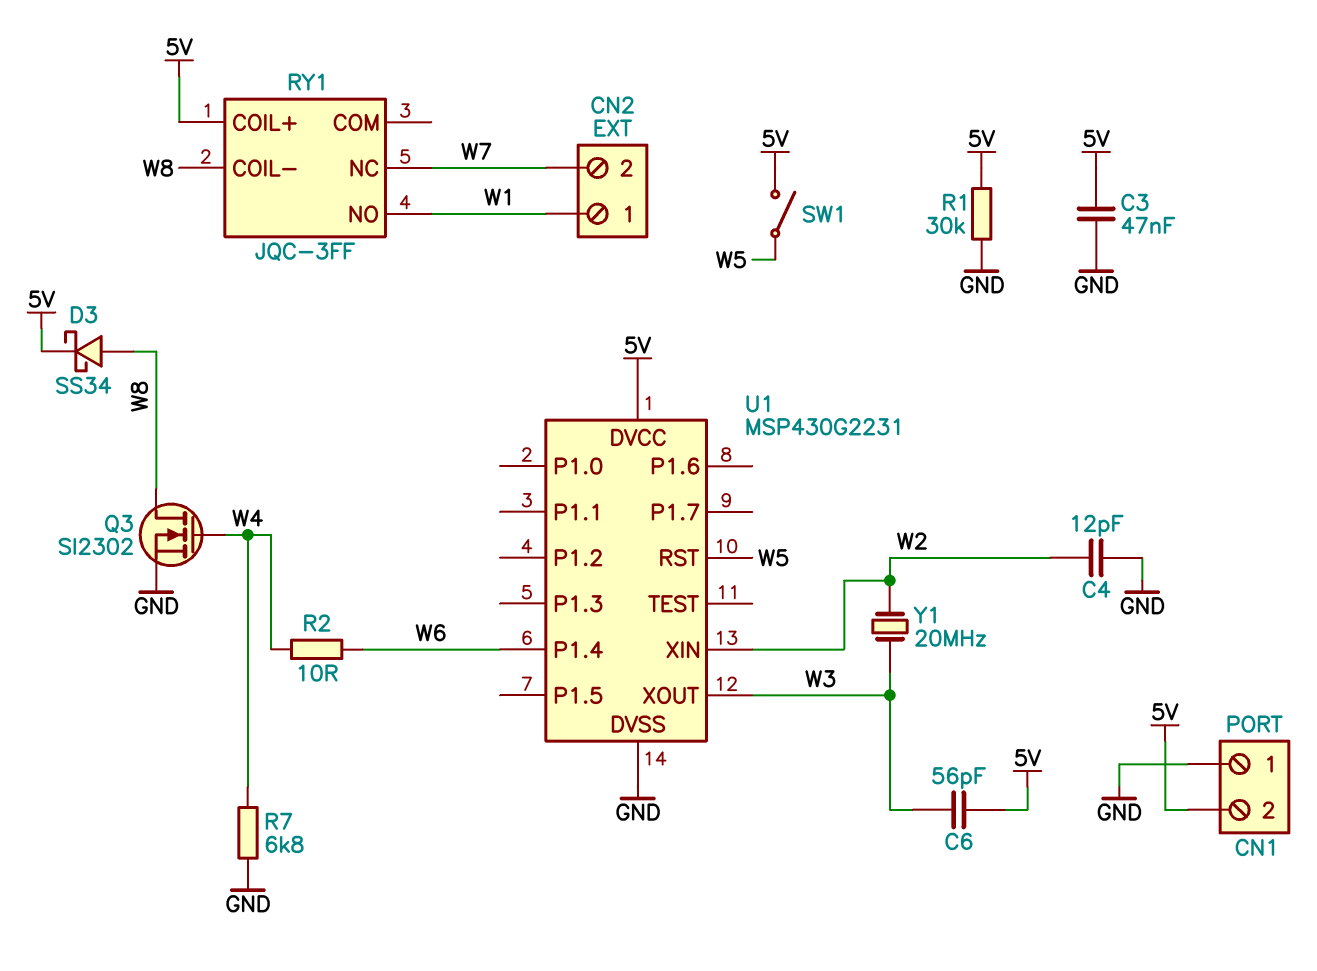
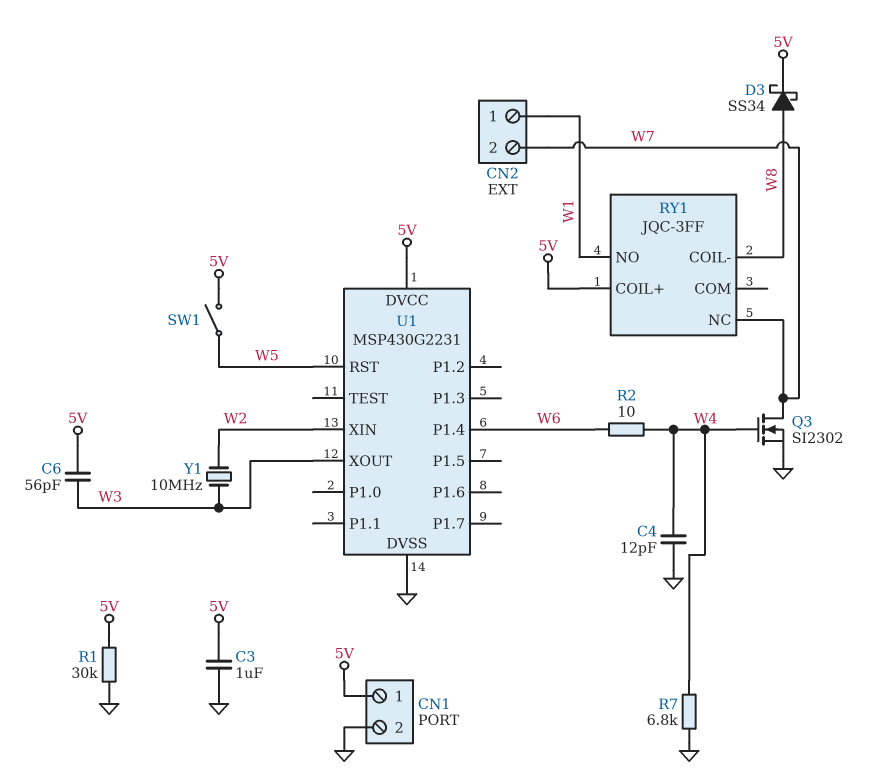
C3: 47nF (5V, GND) -> 1uF (5V, GND)
C4: 12pF (GND, W2) -> 12pF (GND, W4)
CN1 pin 1: GND -> 5V
CN1 pin 2: 5V -> GND
Q3: NMOS SI2302 (G W4, D W8, S GND) -> NMOS SI2302 (G W4, D W7, S GND)
Y1: 20MHz (W2, W3) -> 10MHz (W2, W3)

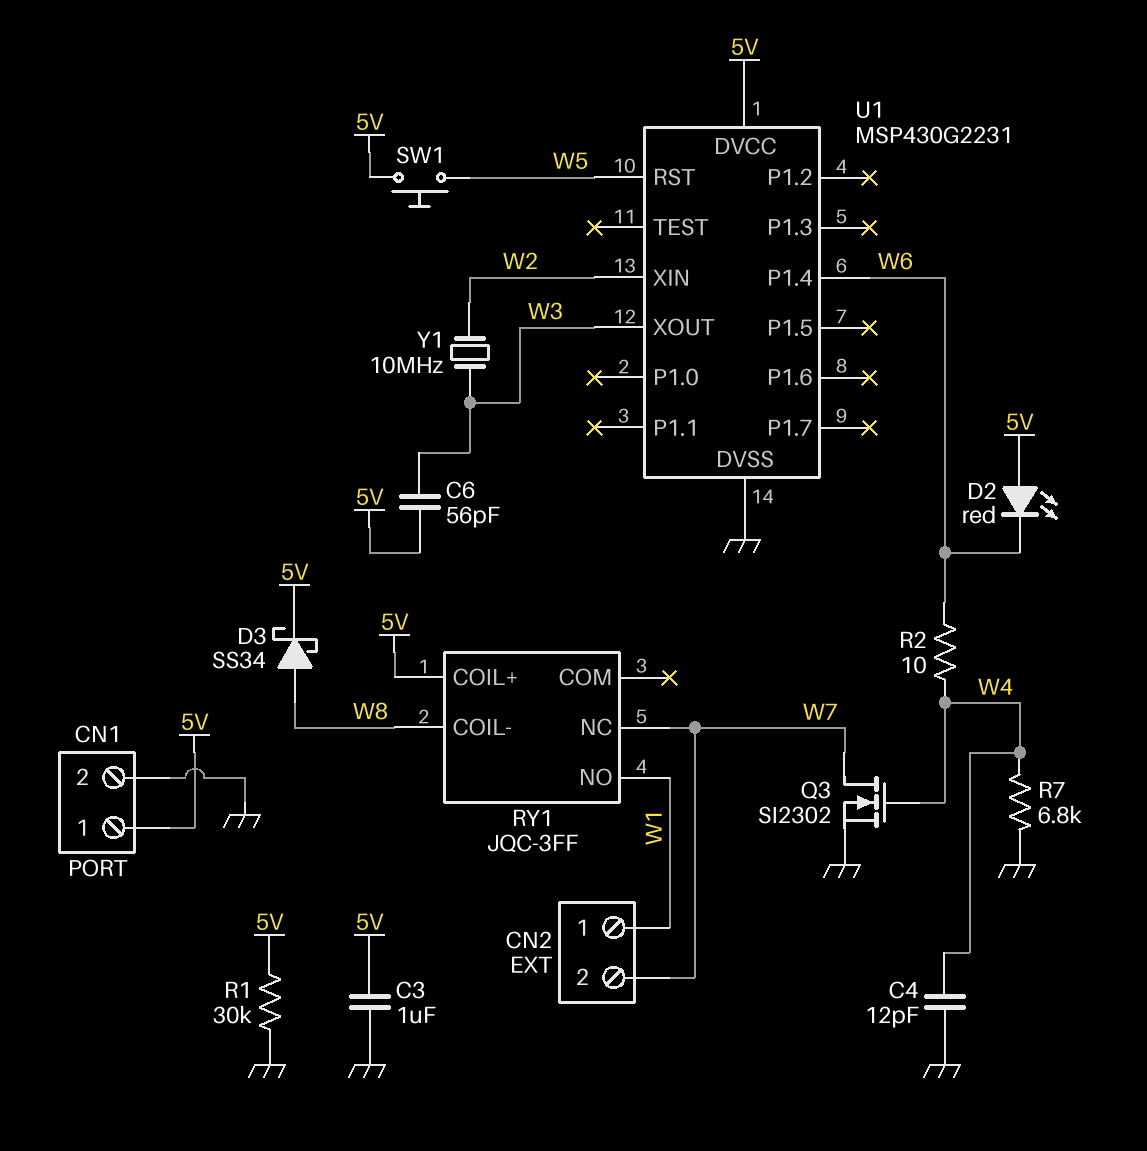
D2: none -> LED red (A 5V, K W6)
SW1: switch (5V, W5) -> button (5V, W5)

